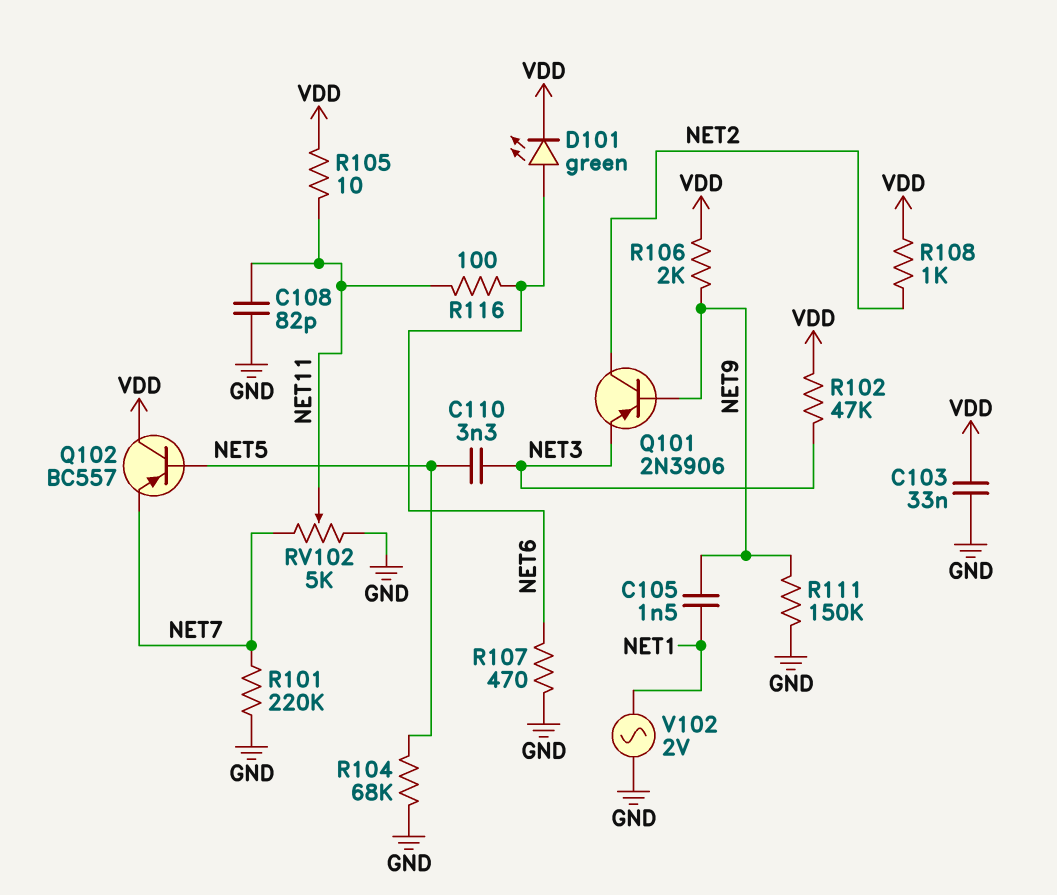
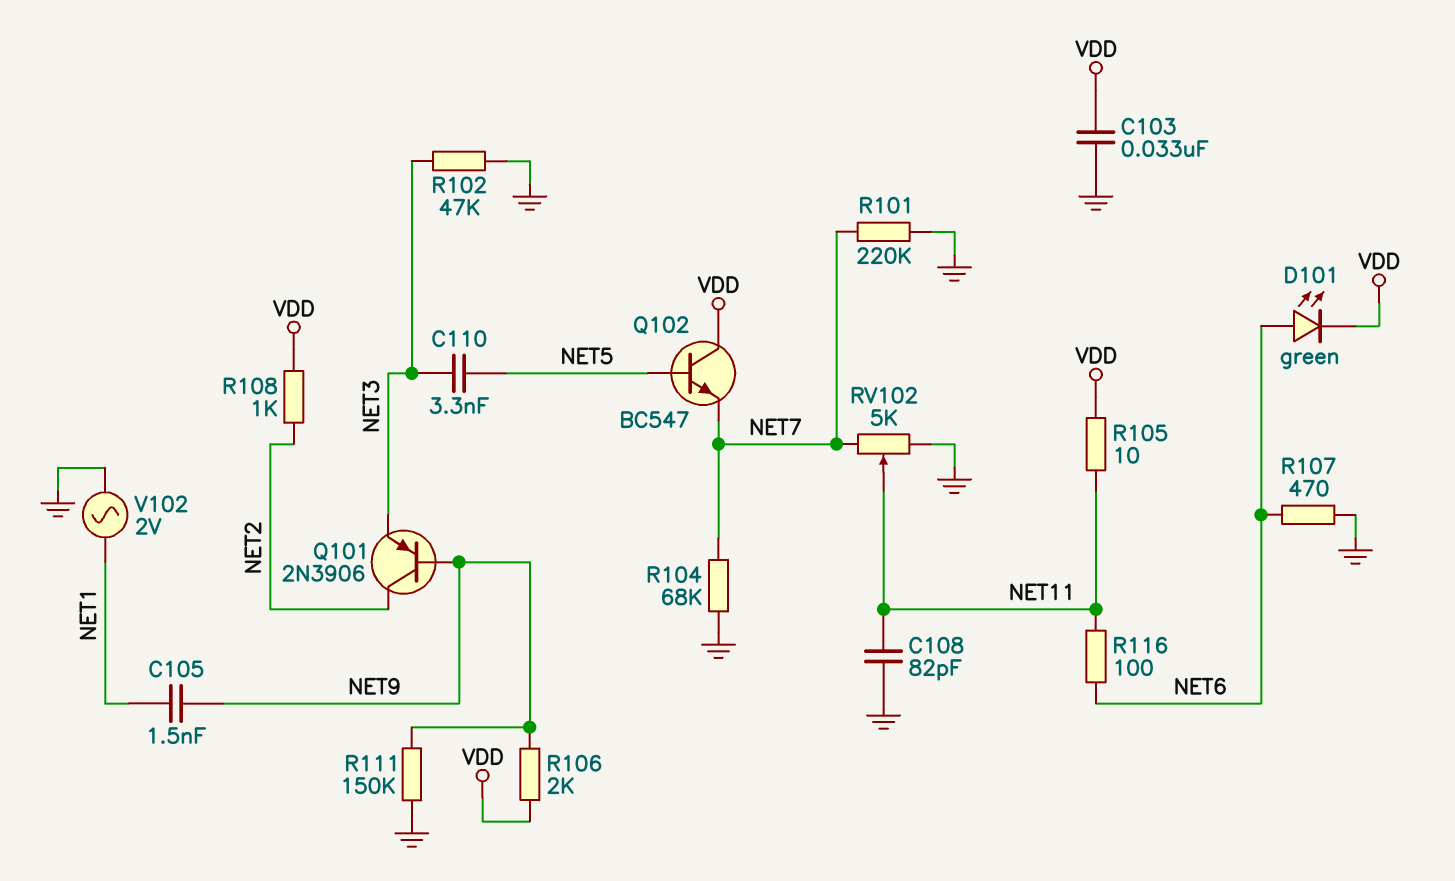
Q102: PNP BC557 (B NET5, C VDD, E NET7) -> NPN BC547 (B NET5, C VDD, E NET7)
R102: 47k (NET3, VDD) -> 47k (GND, NET3)
R104: 68k (GND, NET5) -> 68k (GND, NET7)

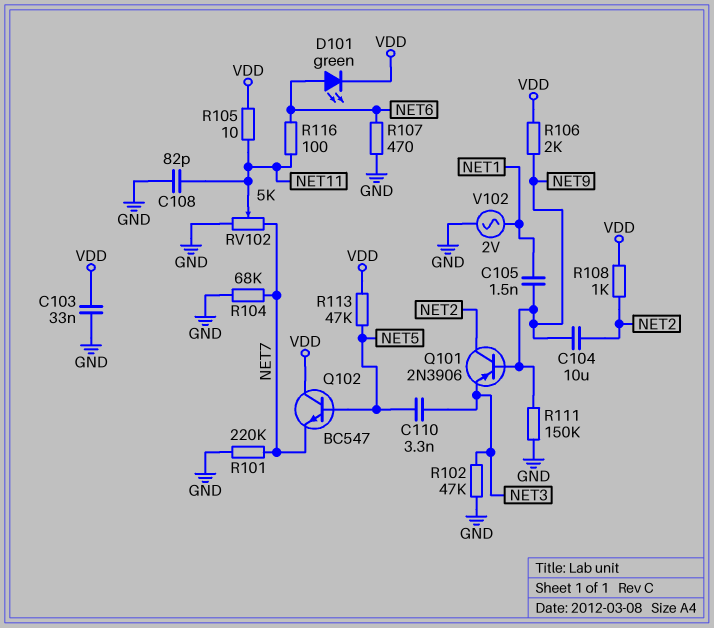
C104: none -> 10uF (NET2, NET9)
R113: none -> 47k (NET5, VDD)

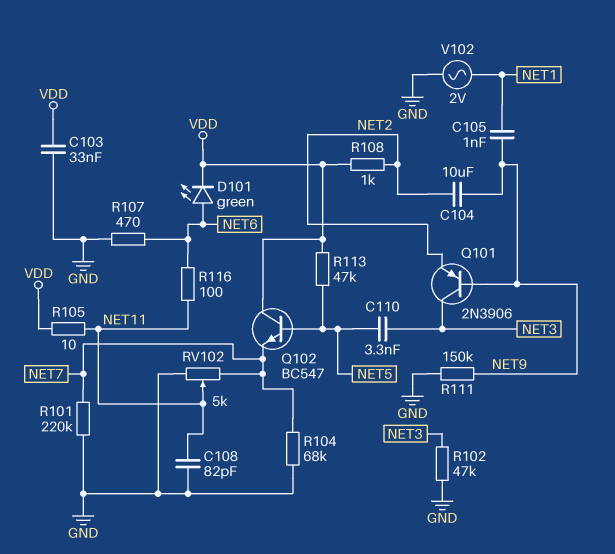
C105: 1.5nF (NET1, NET9) -> 1nF (NET1, NET9)
Q101: PNP 2N3906 (B NET9, C NET2, E NET3) -> PNP 2N3906 (B NET9, C NET3, E NET2)
R106: 2k (NET9, VDD) -> none

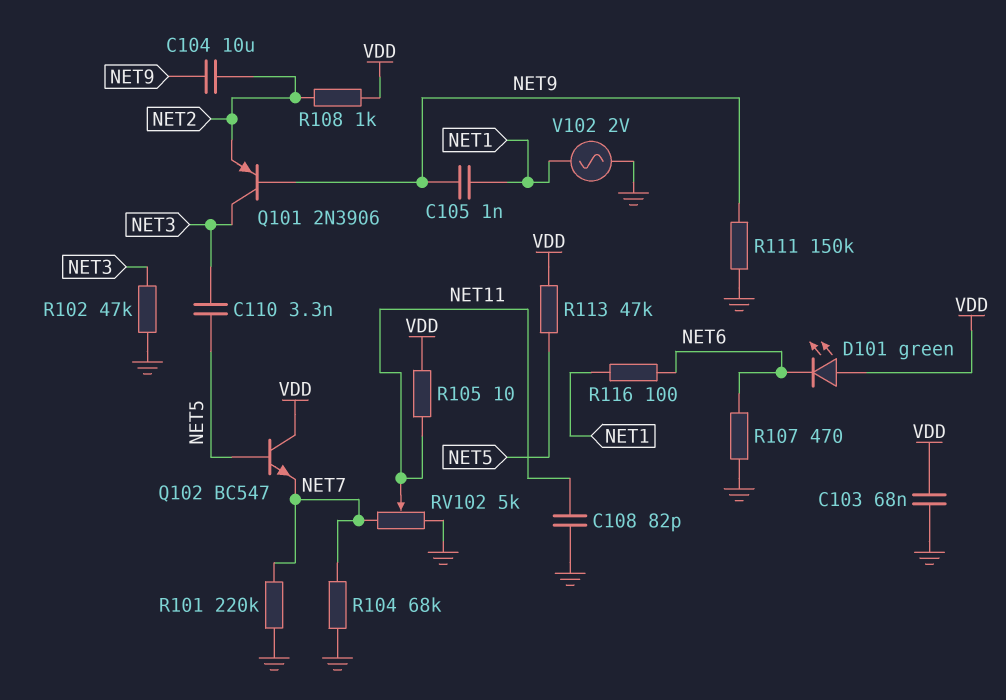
C103: 33nF (GND, VDD) -> 68nF (GND, VDD)
D101: LED green (A NET6, K VDD) -> LED green (A VDD, K NET6)
R116: 100 (NET6, NET11) -> 100 (NET1, NET6)

